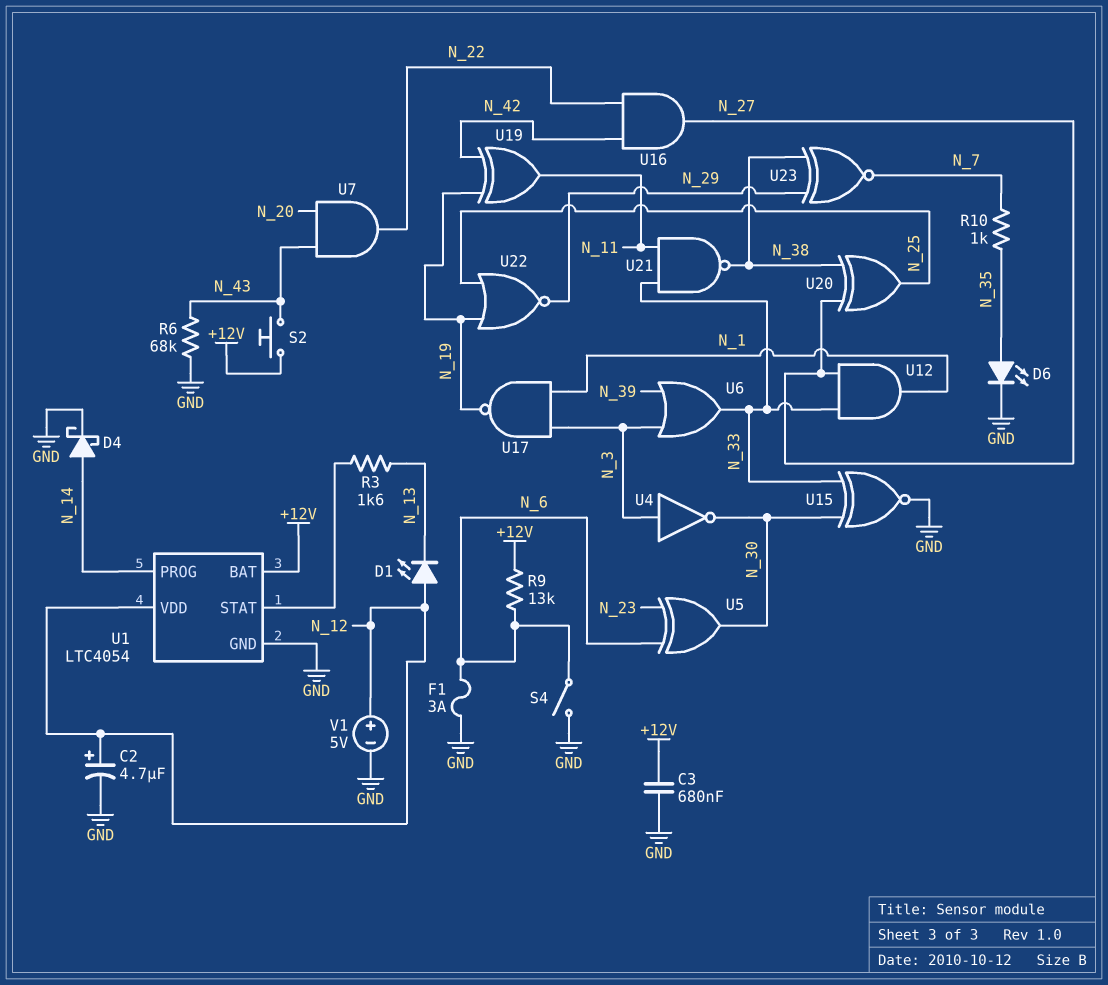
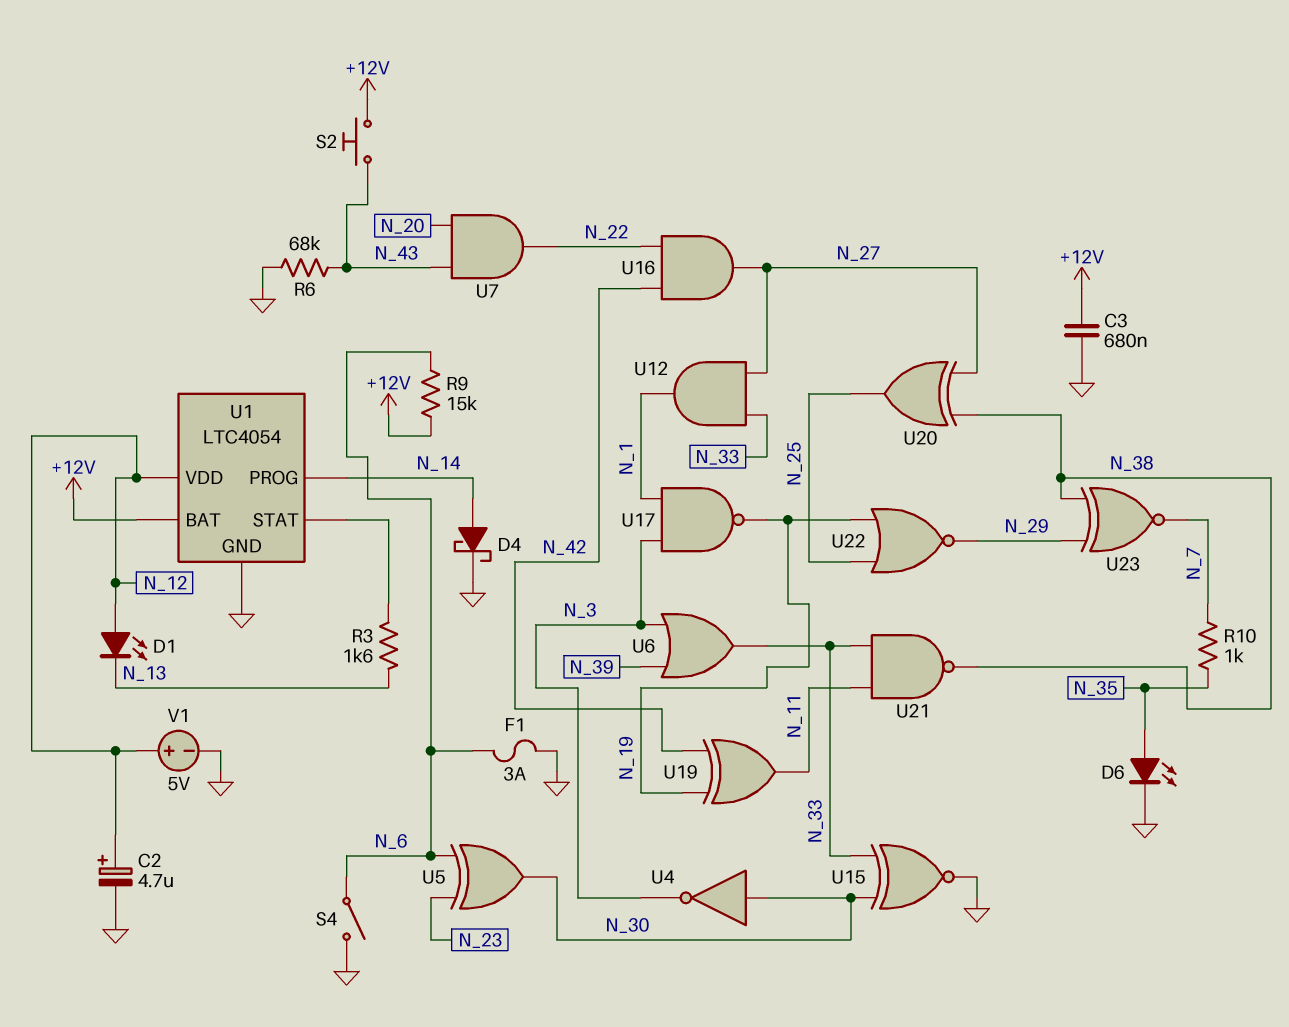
R9: 13k (+12V, N_6) -> 15k (+12V, N_6)
U4: NOT (in N_3, out N_30) -> NOT (in N_30, out N_3)

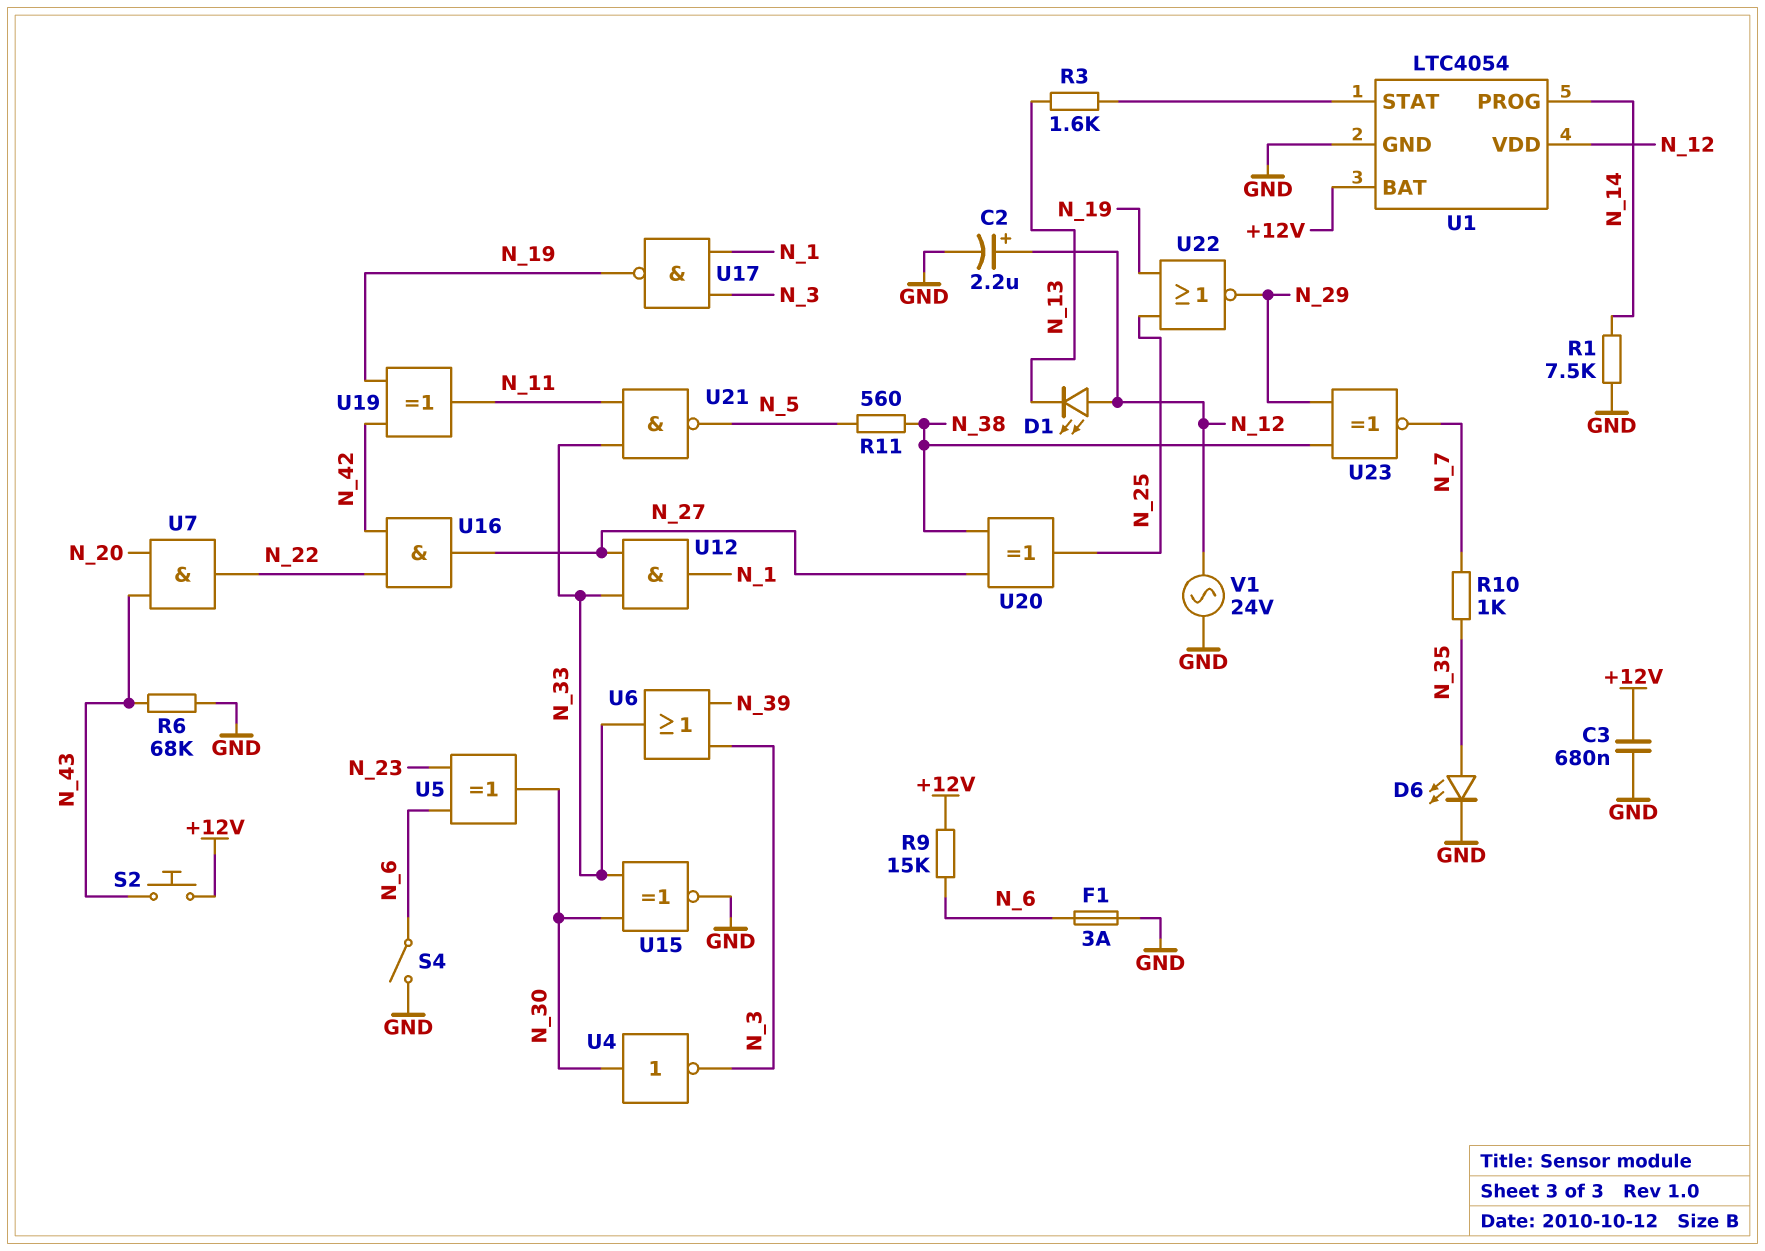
C2: 4.7uF (plus N_12, minus GND) -> 2.2uF (plus N_12, minus GND)
D4: schottky (A N_14, K GND) -> none
R1: none -> 7.5k (GND, N_14)
R11: none -> 560 (N_5, N_38)
U21: NAND (in N_11, in N_33, out N_38) -> NAND (in N_11, in N_33, out N_5)
V1: 5V (plus N_12, minus GND) -> AC 24V (GND, N_12)

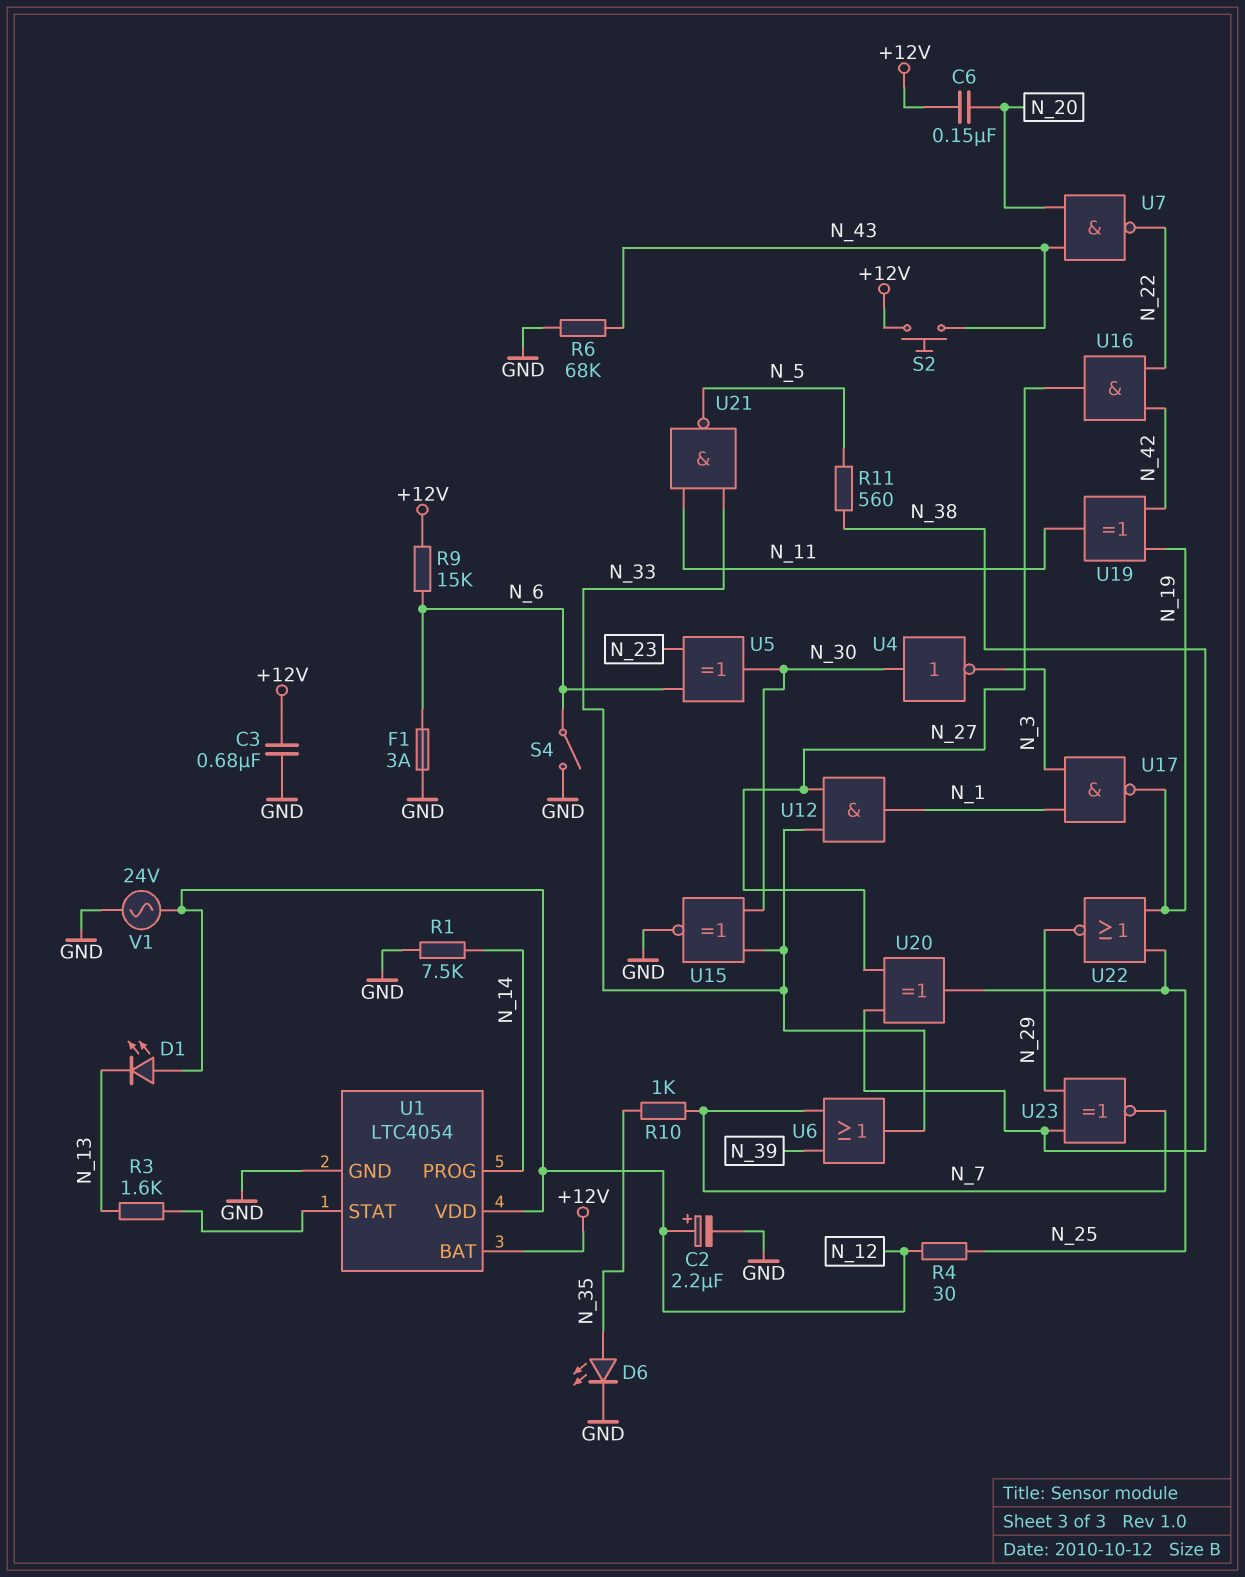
C6: none -> 150nF (+12V, N_20)
R4: none -> 30 (N_12, N_25)
U6: OR (in N_3, in N_39, out N_33) -> OR (in N_7, in N_39, out N_33)
U7: AND (in N_20, in N_43, out N_22) -> NAND (in N_20, in N_43, out N_22)

